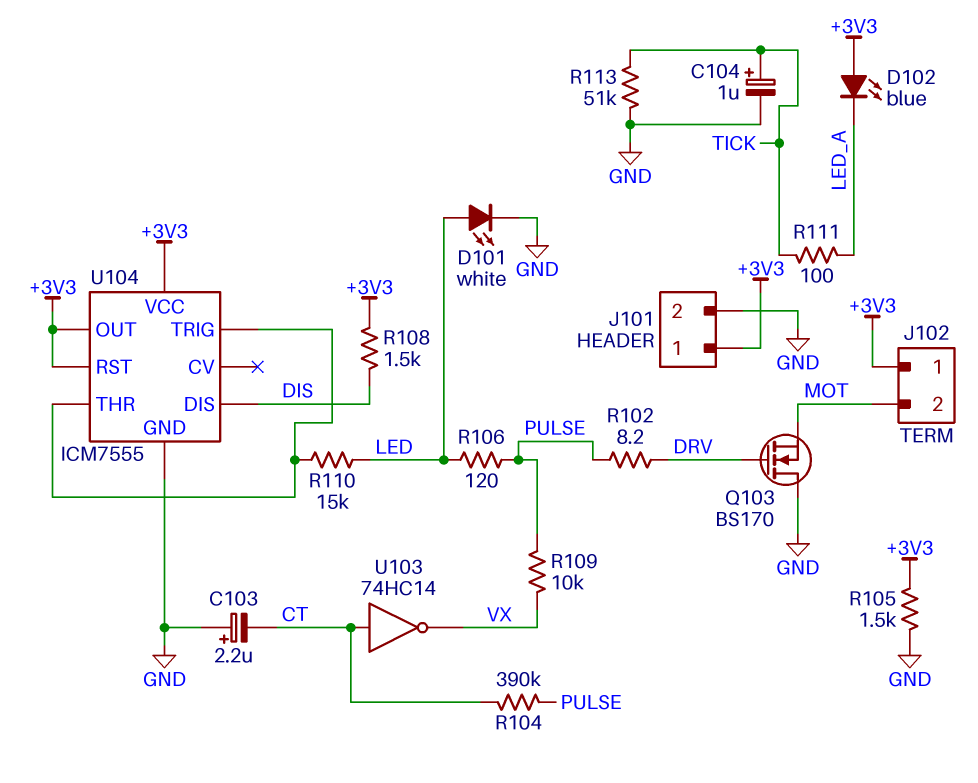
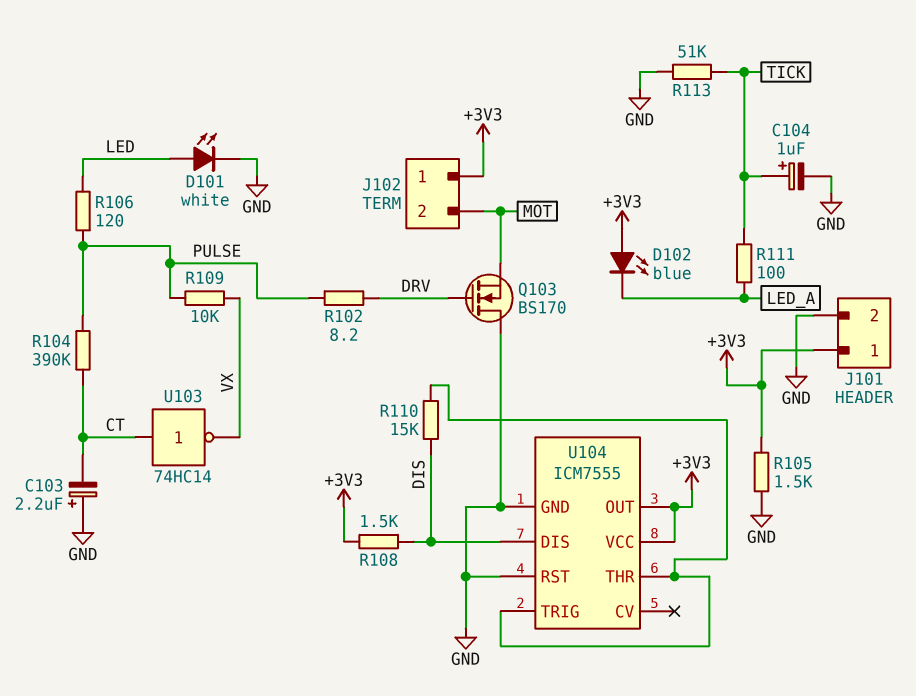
R110: 15k (LED, U104/THR) -> 15k (DIS, U104/THR)
U104 pin RST: +3V3 -> GND

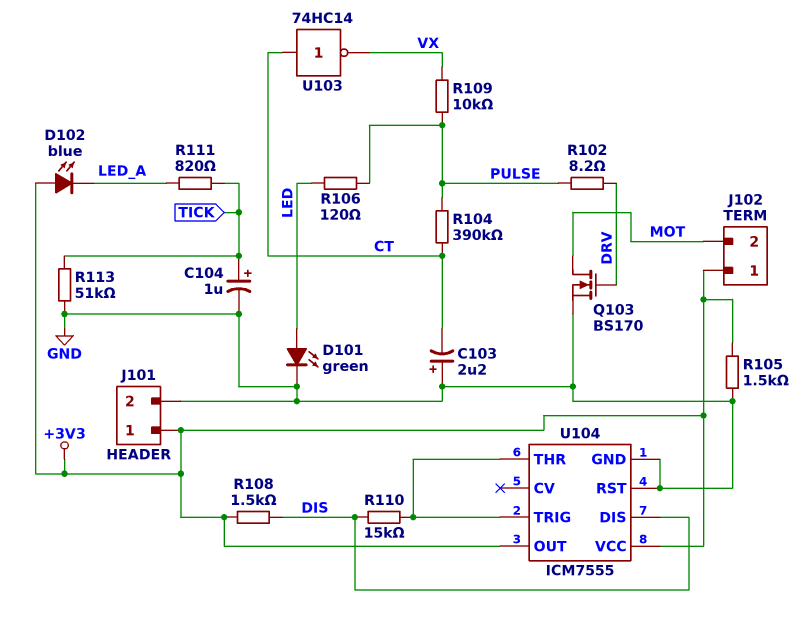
D101: LED white (A LED, K GND) -> LED green (A LED, K GND)
Q103: NMOS BS170 (G DRV, D GND, S MOT) -> NMOS BS170 (G DRV, D MOT, S GND)
R111: 100 (LED_A, TICK) -> 820 (LED_A, TICK)

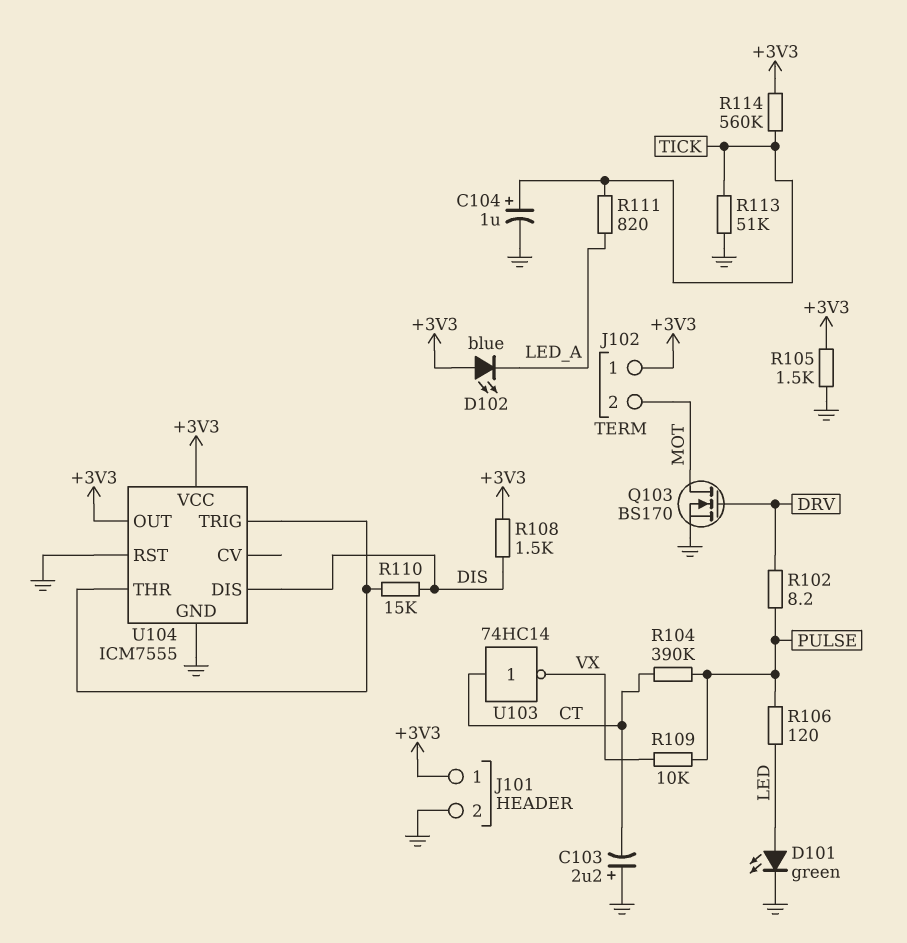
R114: none -> 560k (+3V3, TICK)

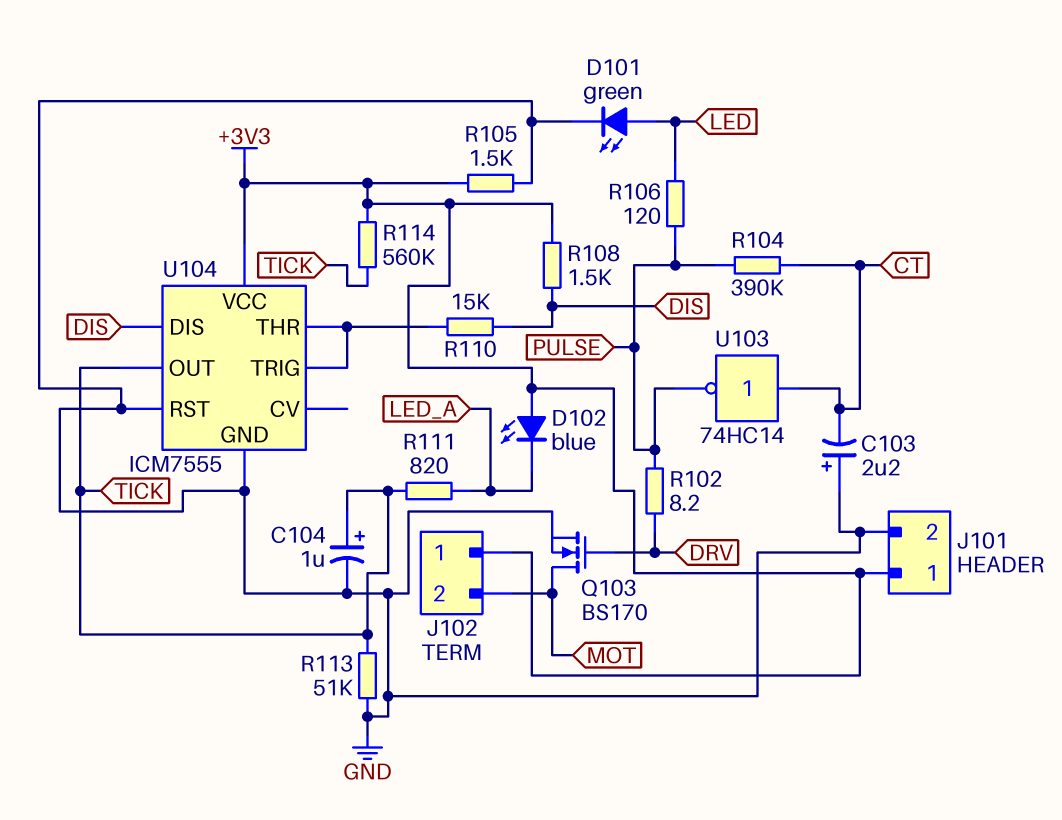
R109: 10k (PULSE, VX) -> none
U103: NOT 74HC14 (in CT, out VX) -> NOT 74HC14 (in CT, out PULSE)
U104 pin OUT: +3V3 -> TICK

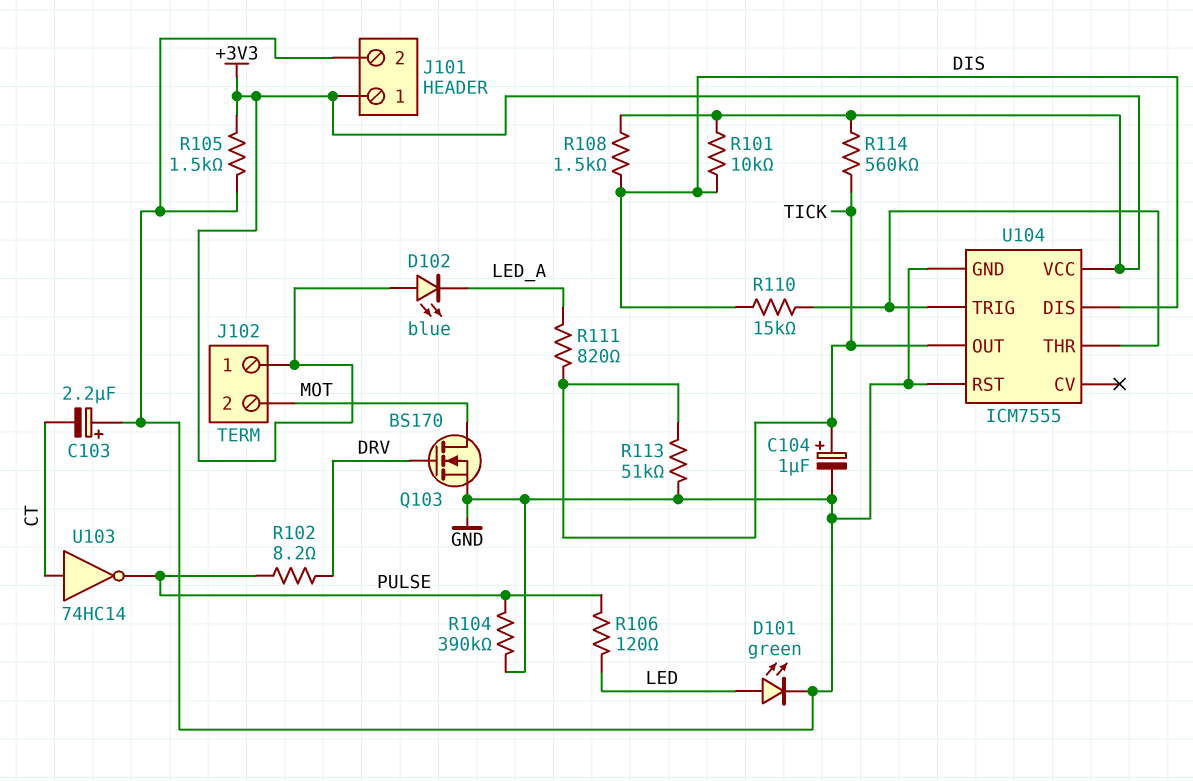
R101: none -> 10k (+3V3, DIS)
R104: 390k (CT, PULSE) -> 390k (GND, PULSE)

